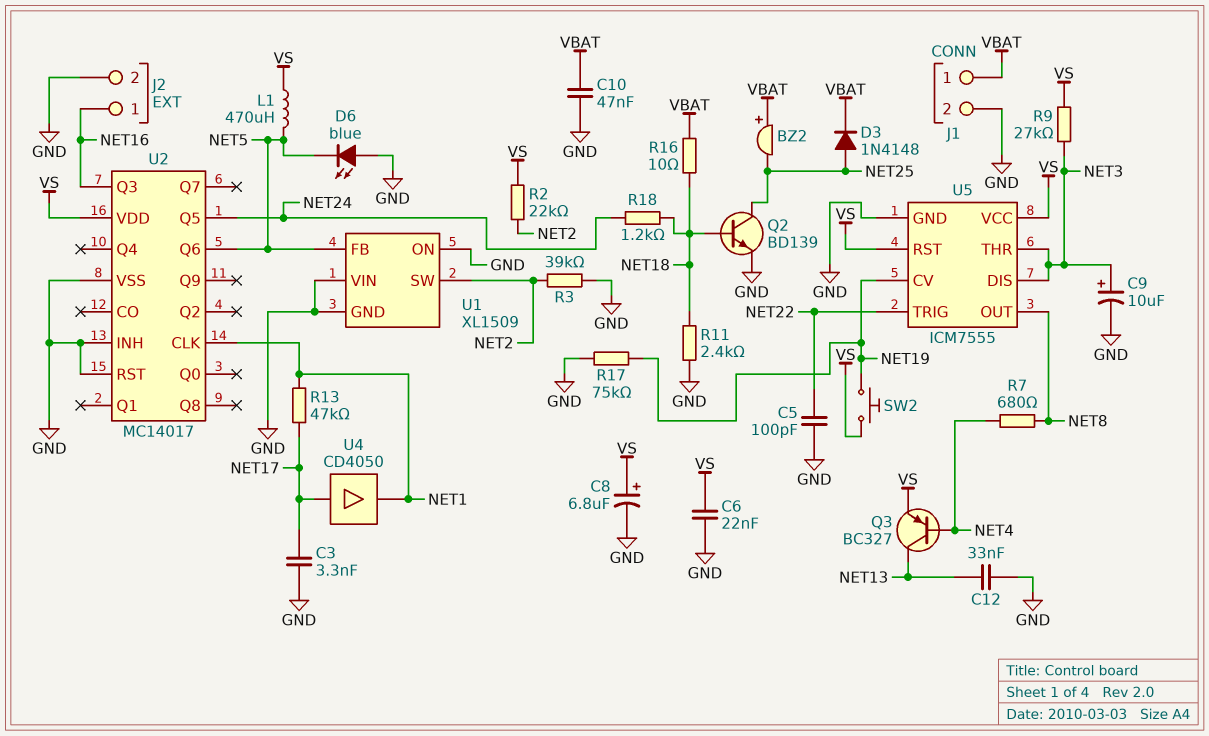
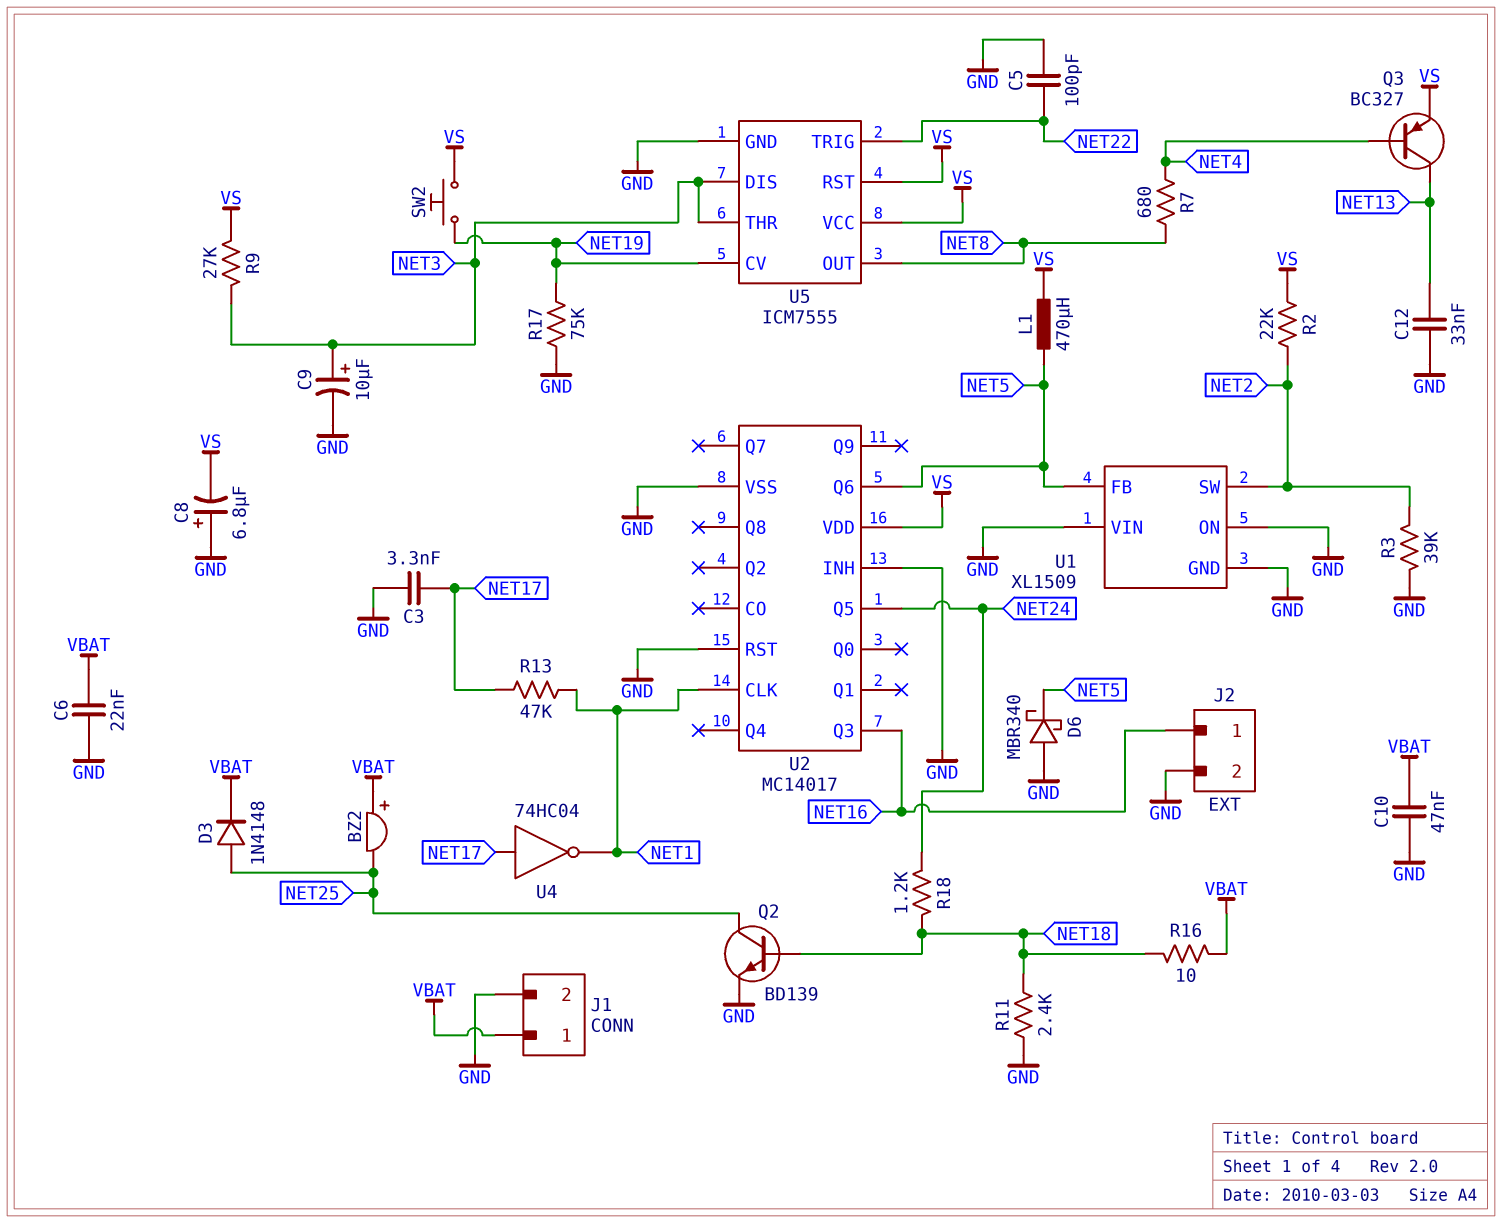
C6: 22nF (GND, VS) -> 22nF (GND, VBAT)
C8: 6.8uF (plus VS, minus GND) -> 6.8uF (plus GND, minus VS)
D6: LED blue (A GND, K NET5) -> schottky MBR340 (A GND, K NET5)
U4: buffer CD4050 (in NET17, out NET1) -> NOT 74HC04 (in NET17, out NET1)

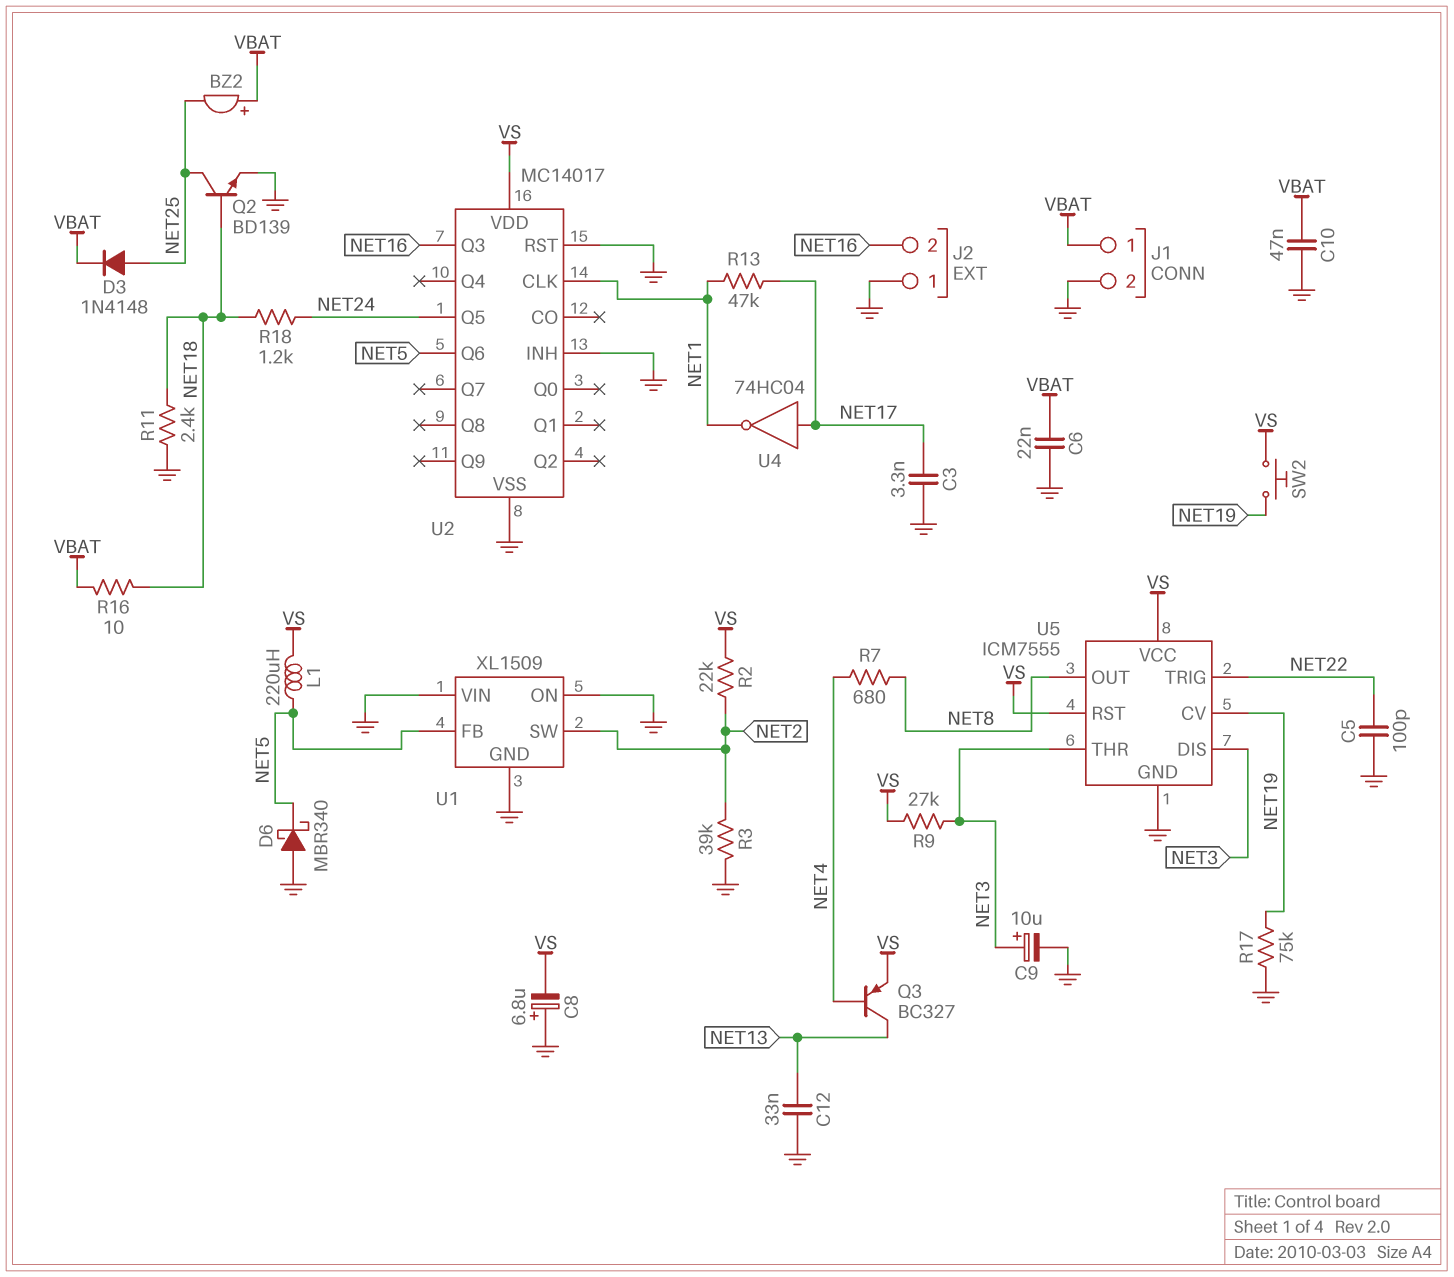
J2 pin 1: NET16 -> GND
J2 pin 2: GND -> NET16
L1: 470uH (NET5, VS) -> 220uH (NET5, VS)

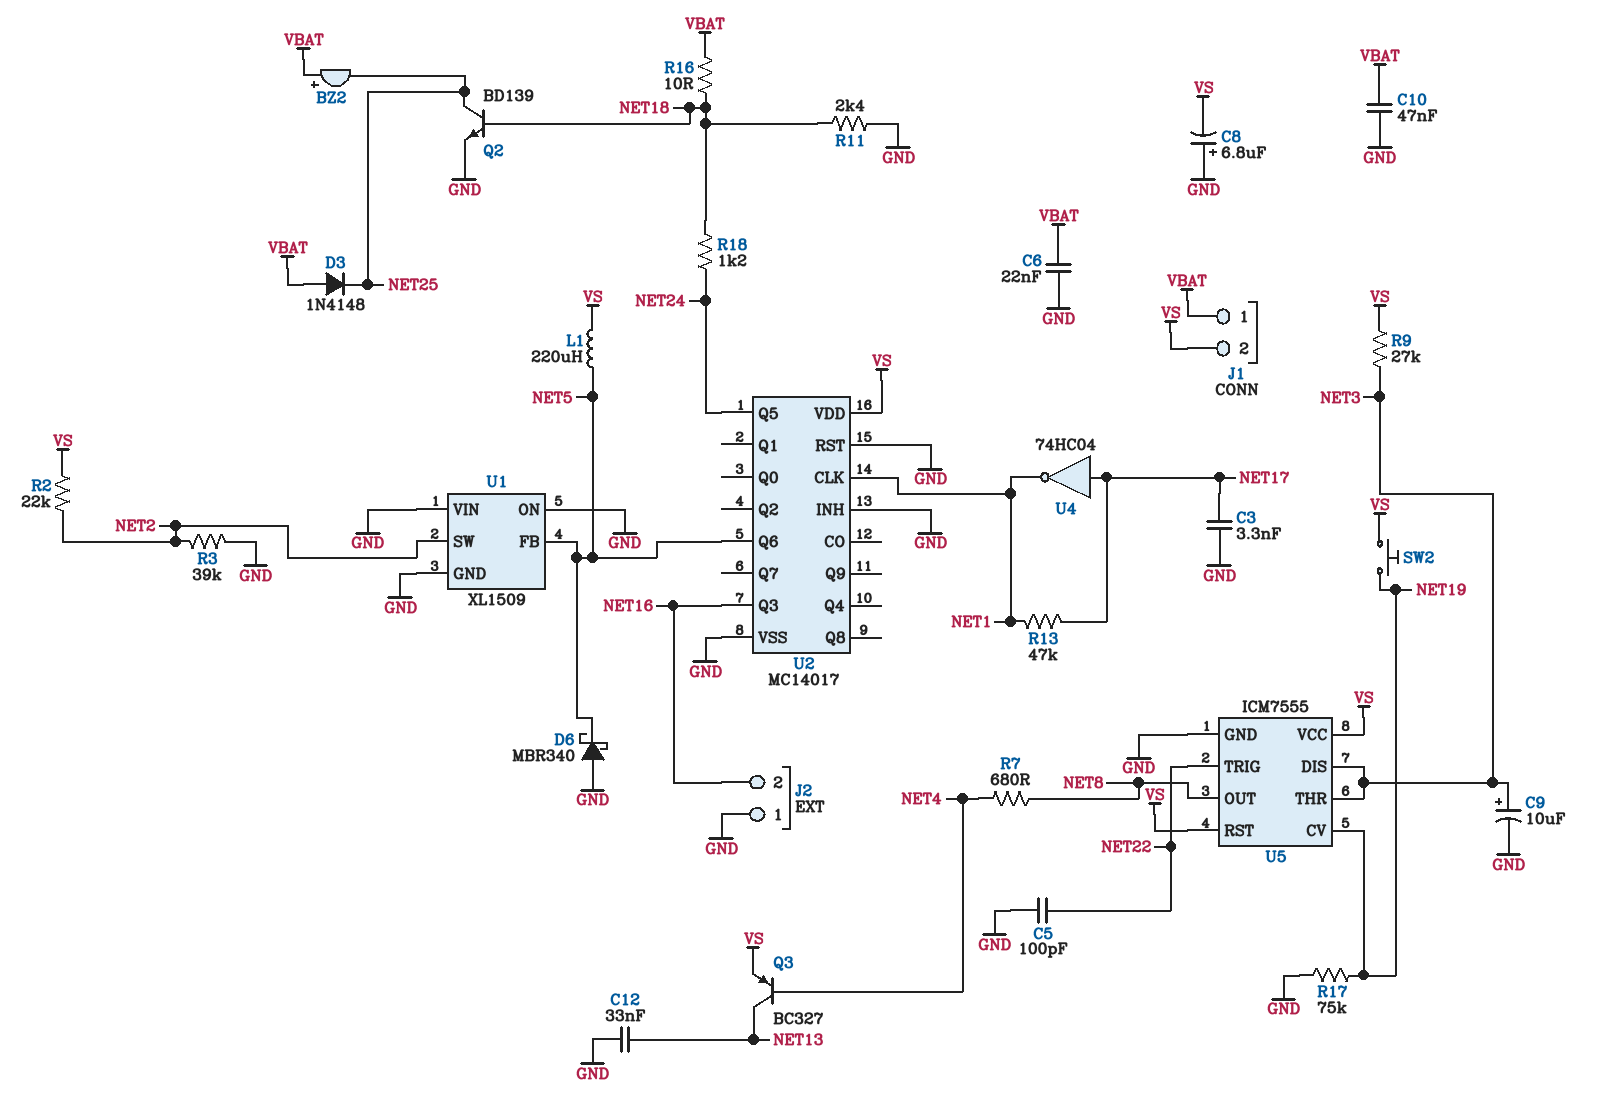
D3: diode 1N4148 (A NET25, K VBAT) -> diode 1N4148 (A VBAT, K NET25)
J1 pin 2: GND -> VS

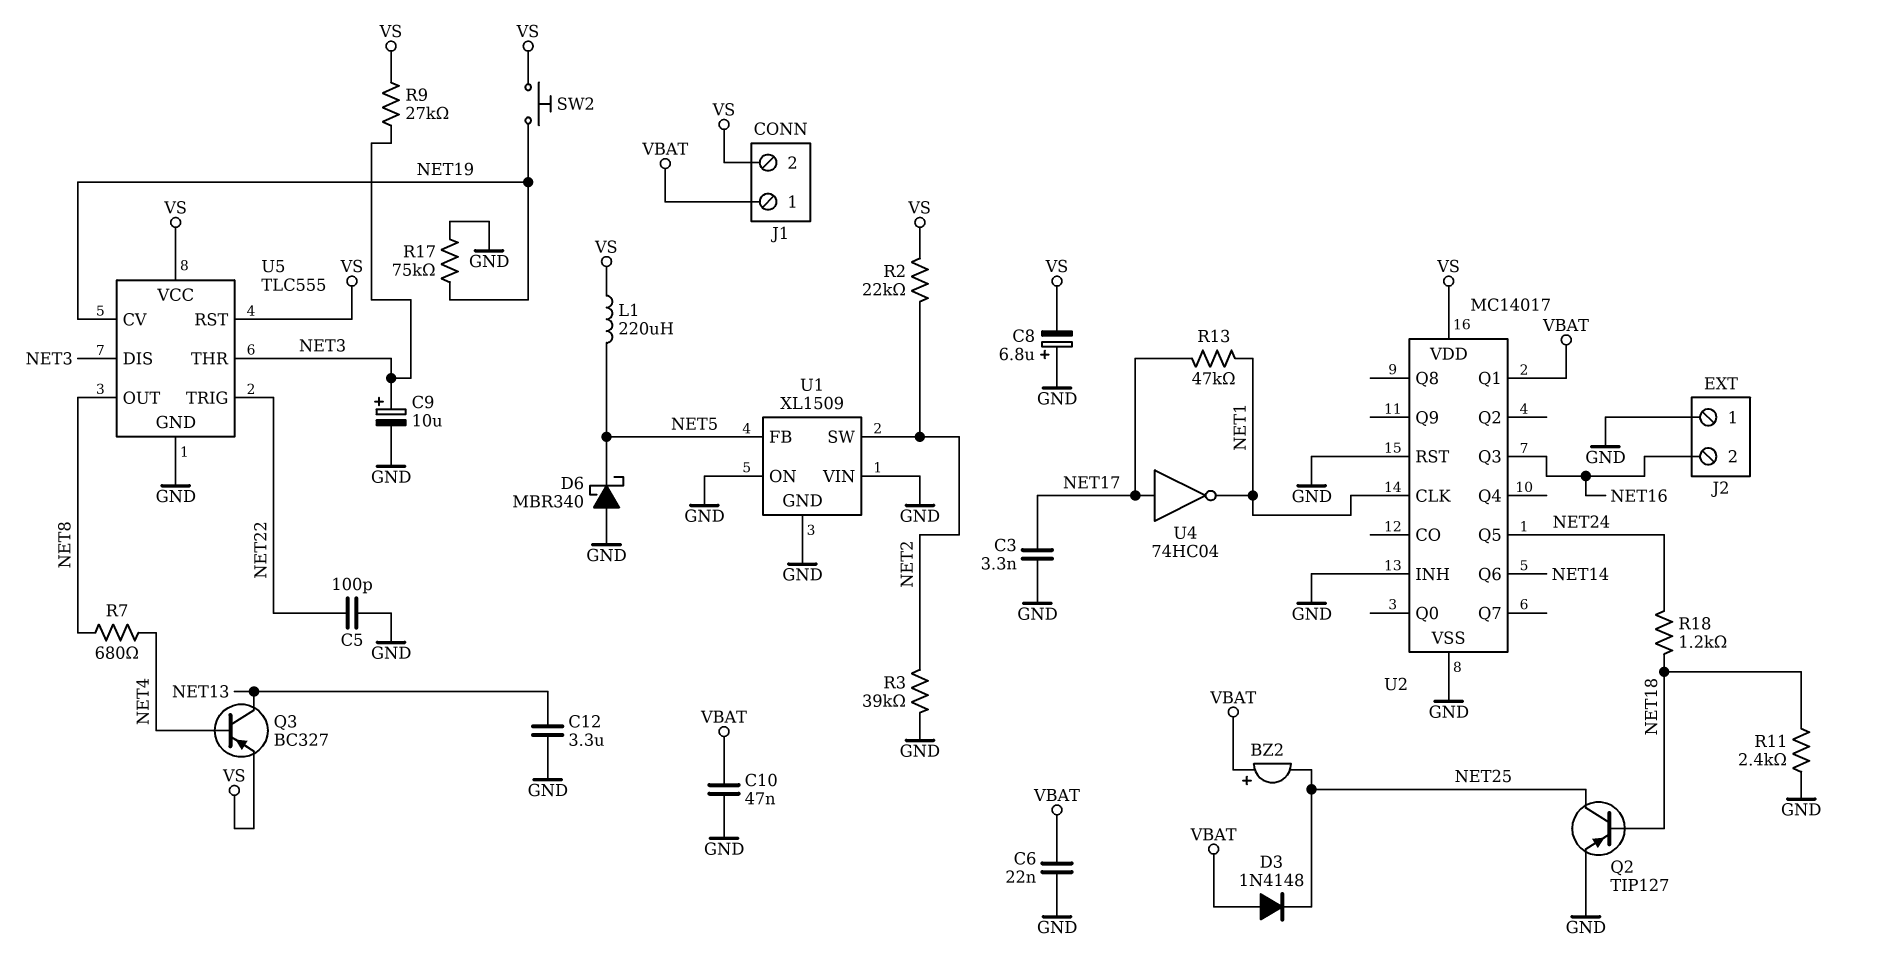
C12: 33nF (GND, NET13) -> 3.3uF (GND, NET13)
Q2: NPN BD139 (B NET18, C NET25, E GND) -> PNP TIP127 (B NET18, C NET25, E GND)
R16: 10 (NET18, VBAT) -> none
U2 pin Q1: none -> VBAT
U2 pin Q6: NET5 -> NET14
U5: ICM7555 -> TLC555

